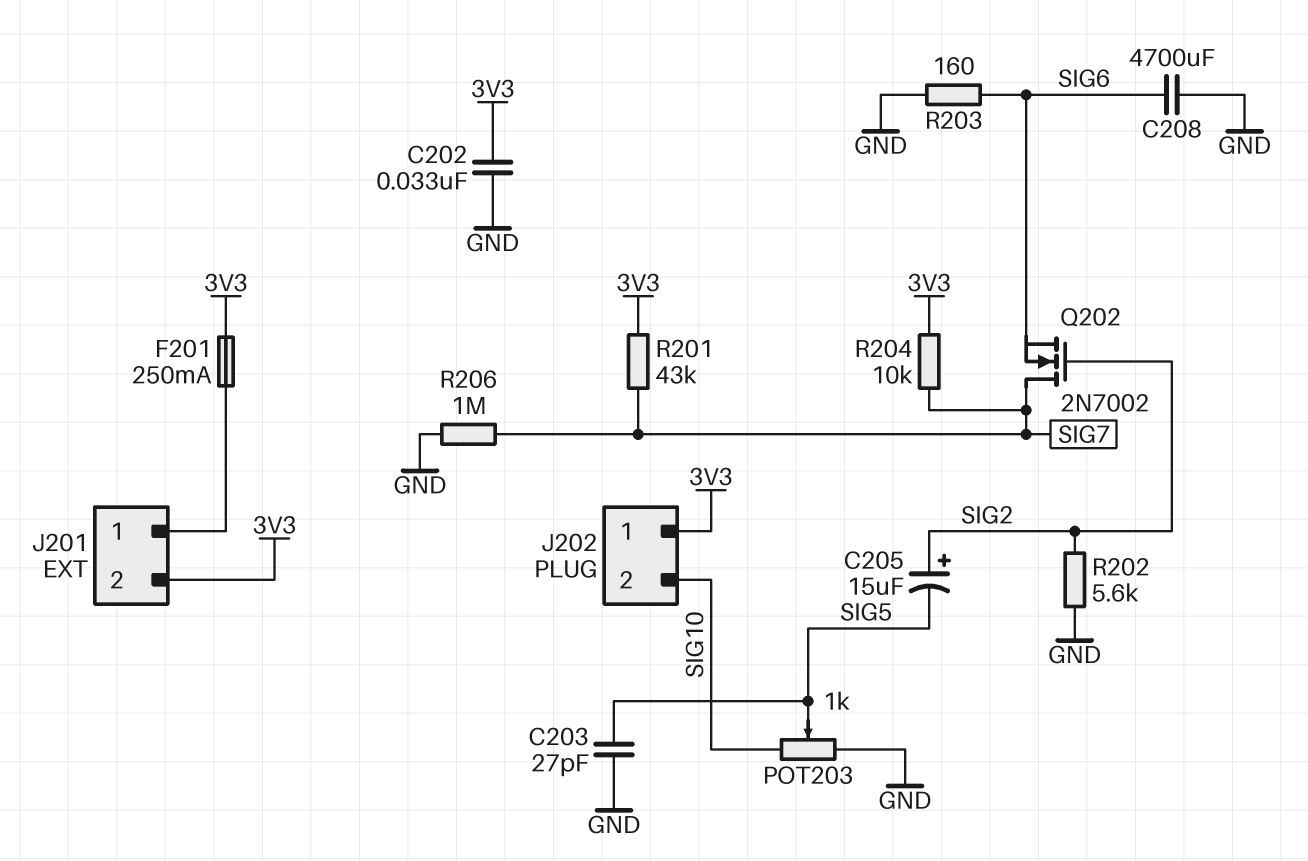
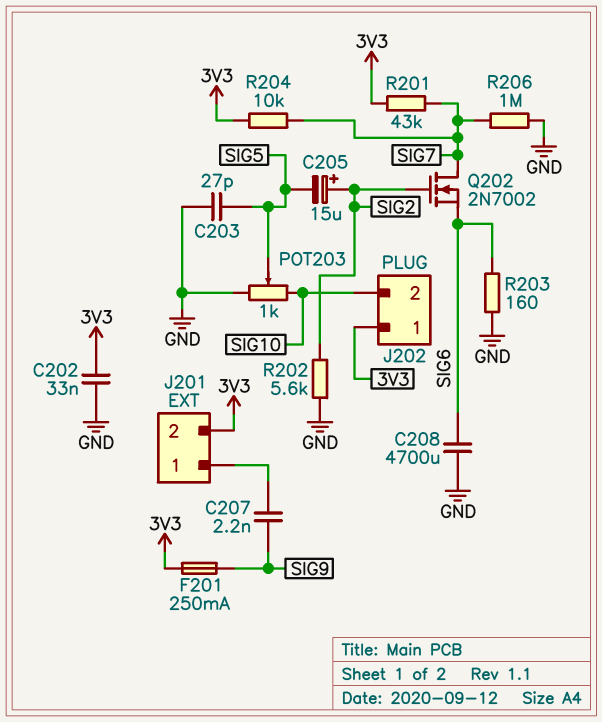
C207: none -> 2.2nF (J201/1, SIG9)
F201: 250mA (3V3, J201/1) -> 250mA (3V3, SIG9)

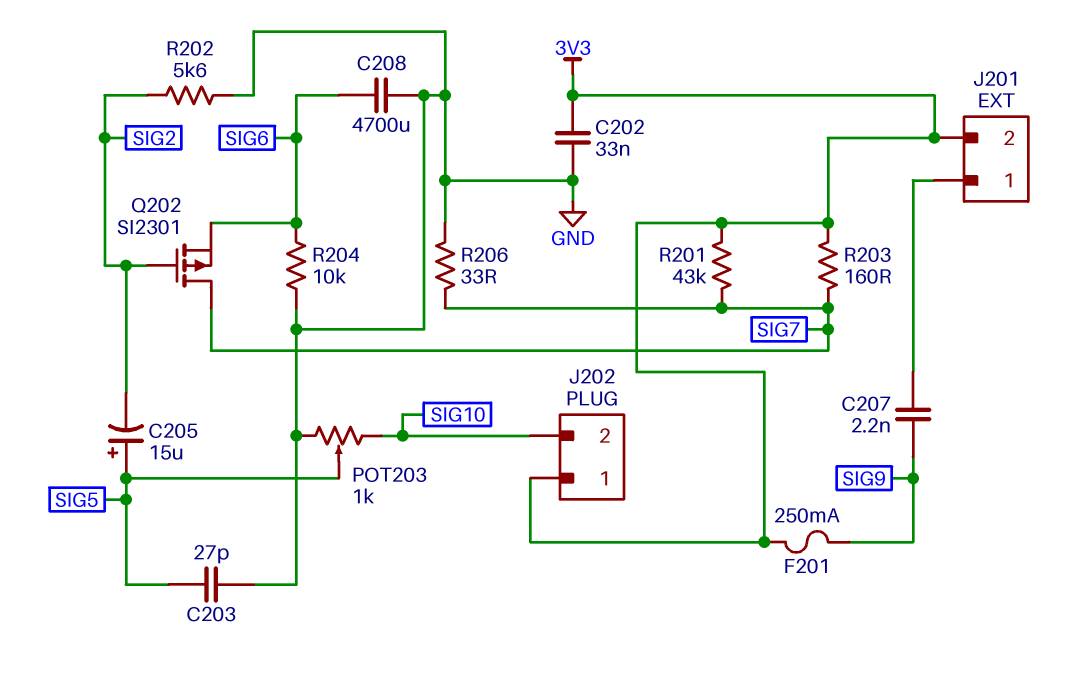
C205: 15uF (plus SIG2, minus SIG5) -> 15uF (plus SIG5, minus SIG2)
Q202: NMOS 2N7002 (G SIG2, D SIG7, S SIG6) -> PMOS SI2301 (G SIG2, D SIG7, S SIG6)
R203: 160 (GND, SIG6) -> 160 (3V3, SIG7)
R204: 10k (3V3, SIG7) -> 10k (GND, SIG6)
R206: 1M (GND, SIG7) -> 33 (GND, SIG7)

